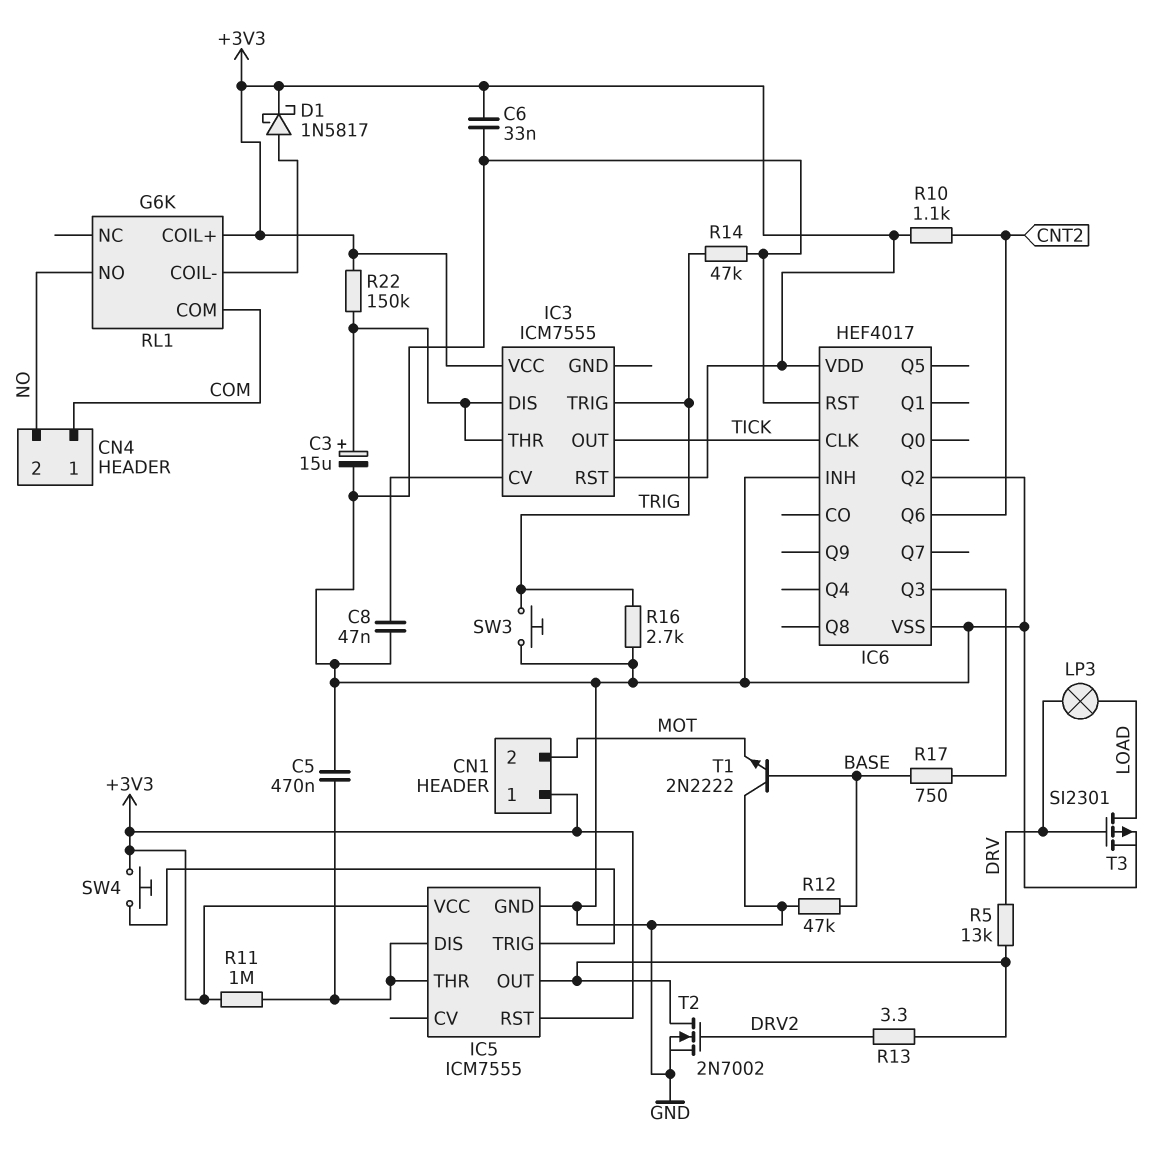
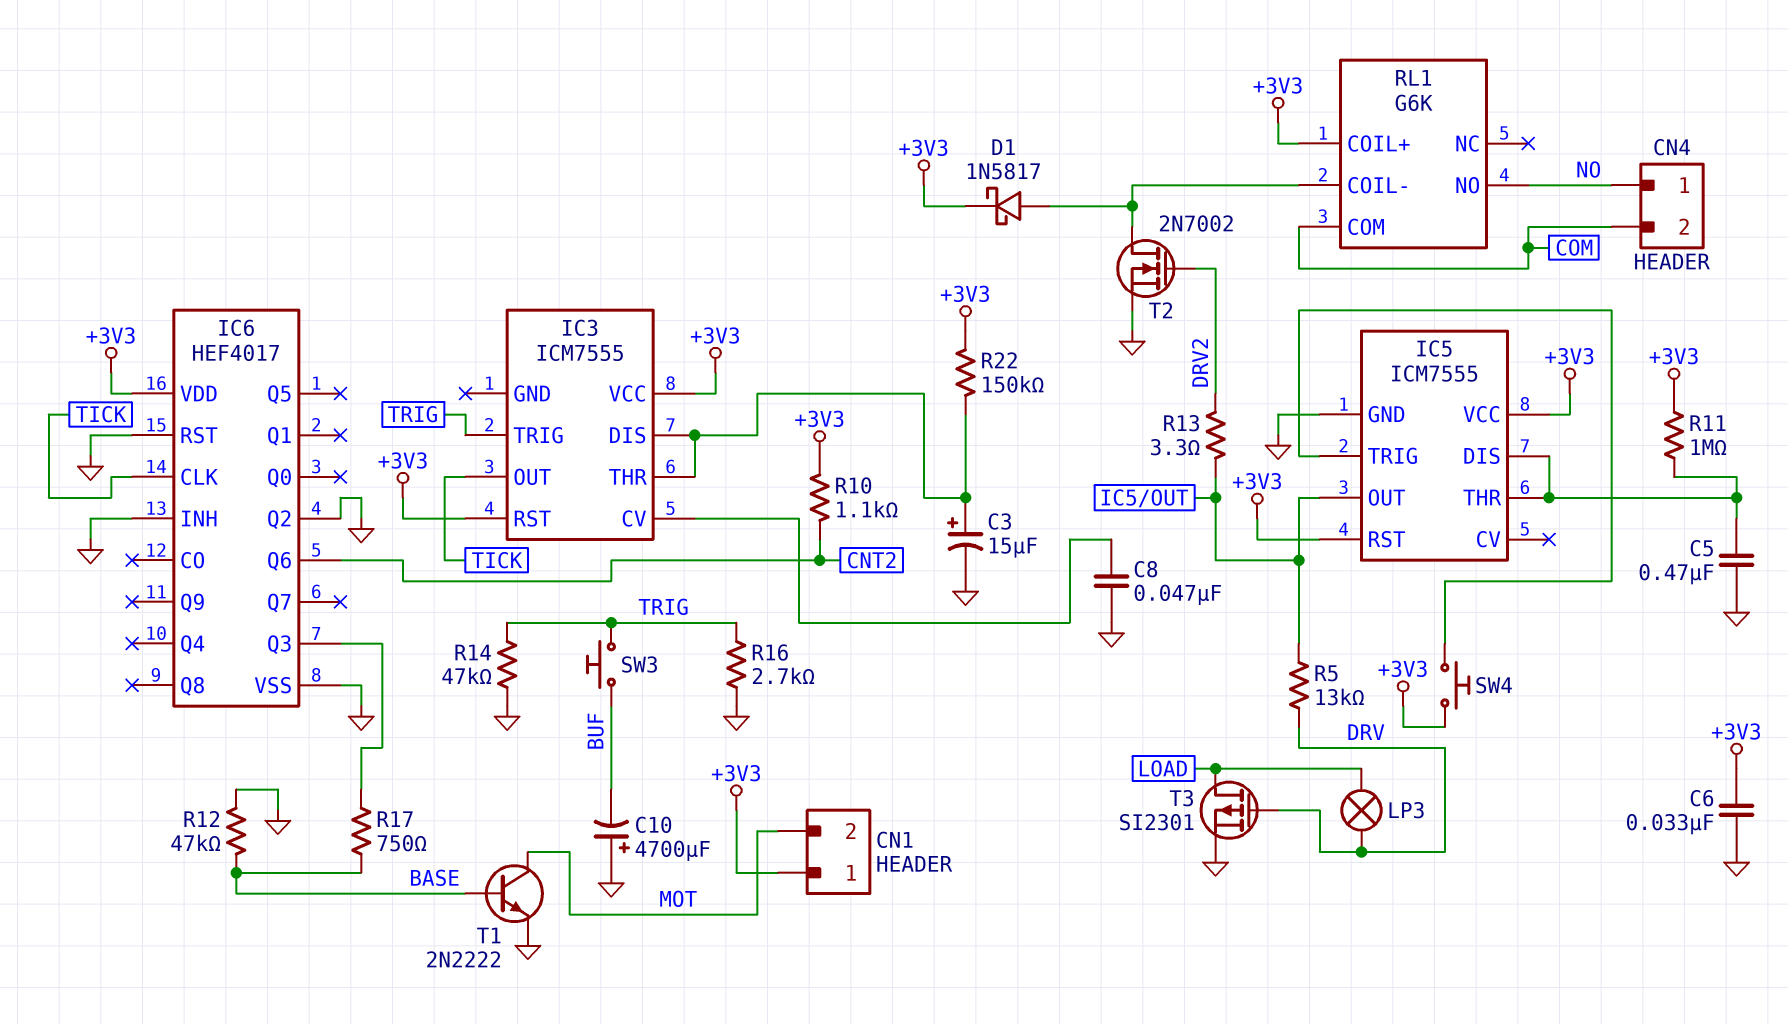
C10: none -> 4700uF (plus GND, minus BUF)
CN4 pin 1: COM -> NO
CN4 pin 2: NO -> COM
SW3: button (GND, TRIG) -> button (BUF, TRIG)
T1: NPN 2N2222 (B BASE, C GND, E MOT) -> NPN 2N2222 (B BASE, C MOT, E GND)
T2: NMOS 2N7002 (G DRV2, D IC5/OUT, S GND) -> NMOS 2N7002 (G DRV2, D RL1/COIL-, S GND)

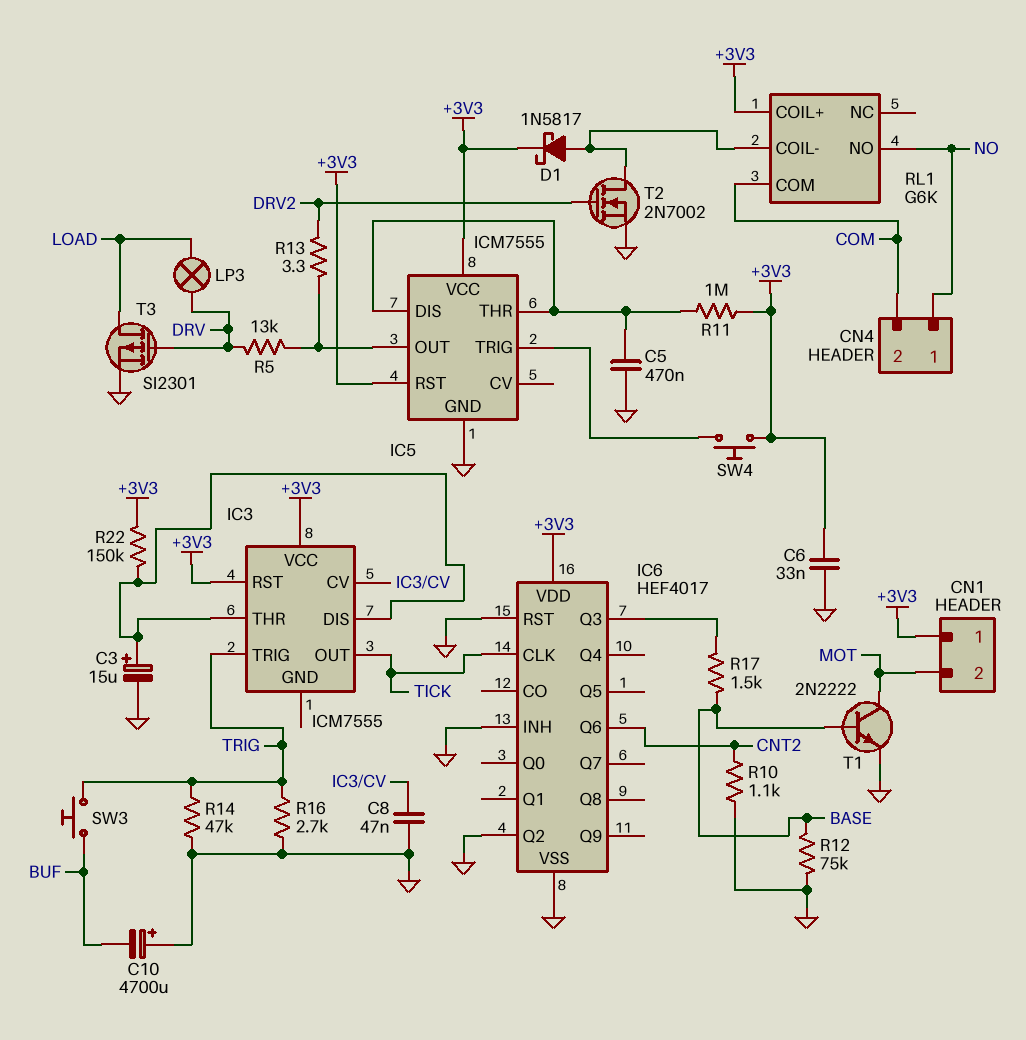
R10: 1.1k (+3V3, CNT2) -> 1.1k (CNT2, GND)
R12: 47k (BASE, GND) -> 75k (BASE, GND)
R17: 750 (BASE, IC6/Q3) -> 1.5k (BASE, IC6/Q3)

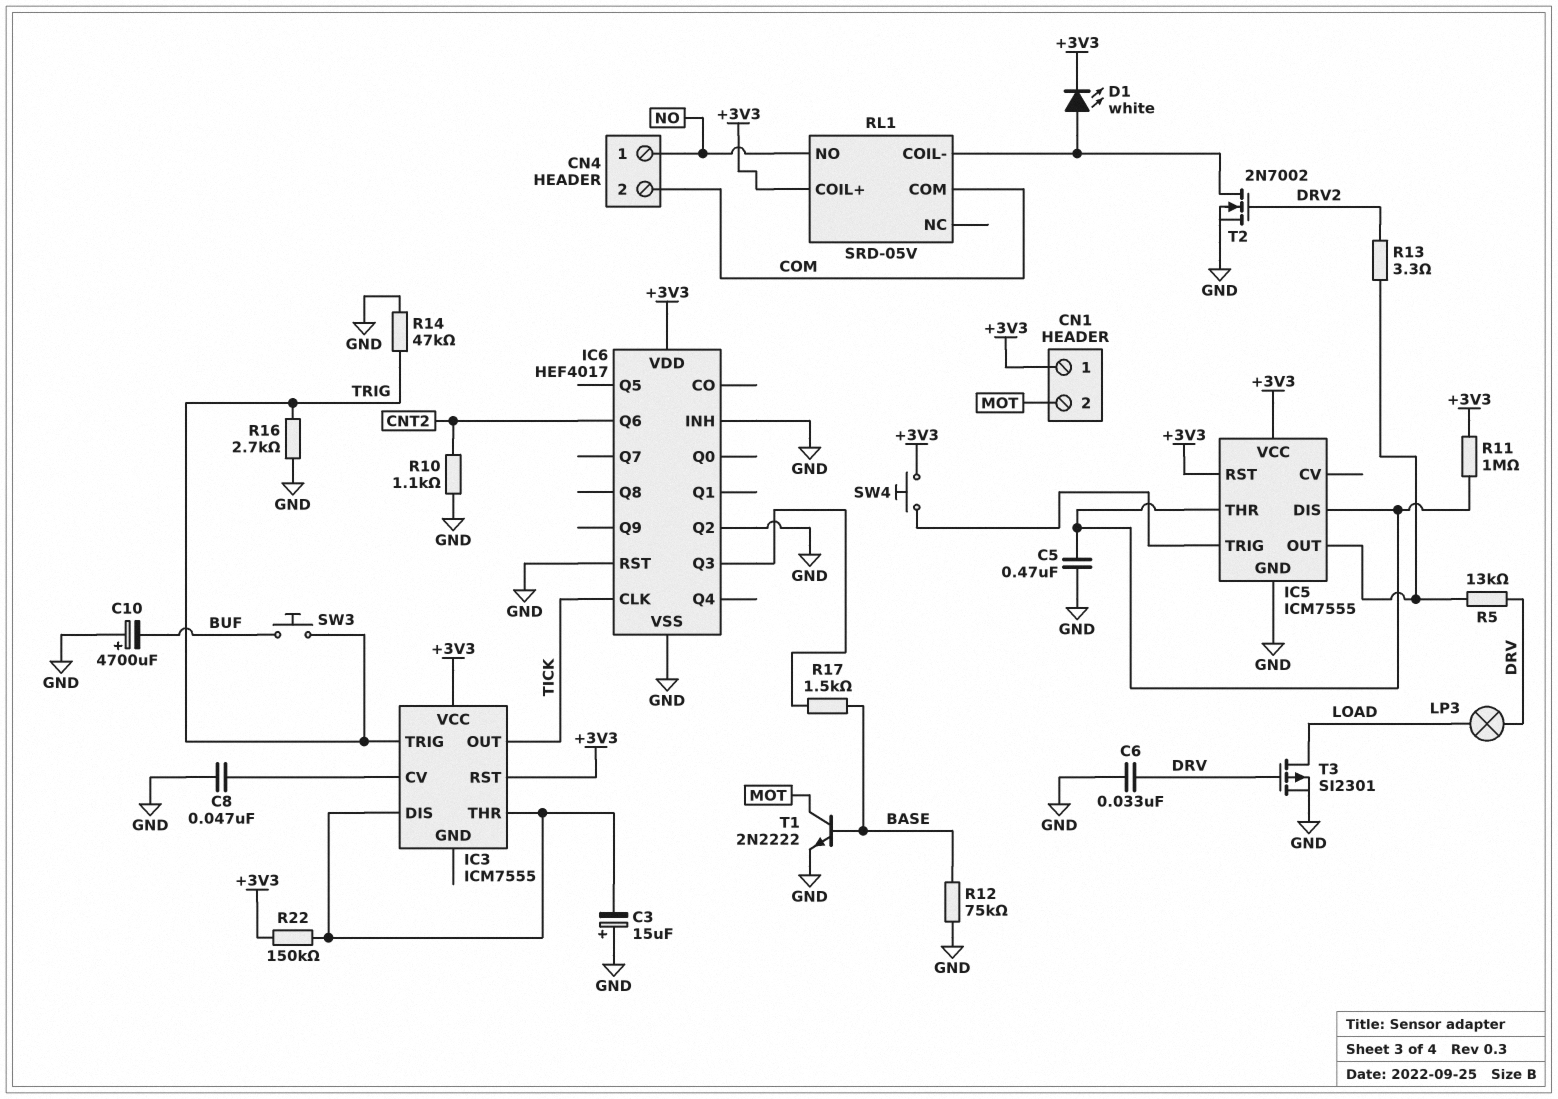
C3: 15uF (plus IC3/DIS, minus GND) -> 15uF (plus GND, minus IC3/DIS)
C6: 33nF (+3V3, GND) -> 33nF (DRV, GND)
D1: schottky 1N5817 (A RL1/COIL-, K +3V3) -> LED white (A RL1/COIL-, K +3V3)
RL1: G6K -> SRD-05V

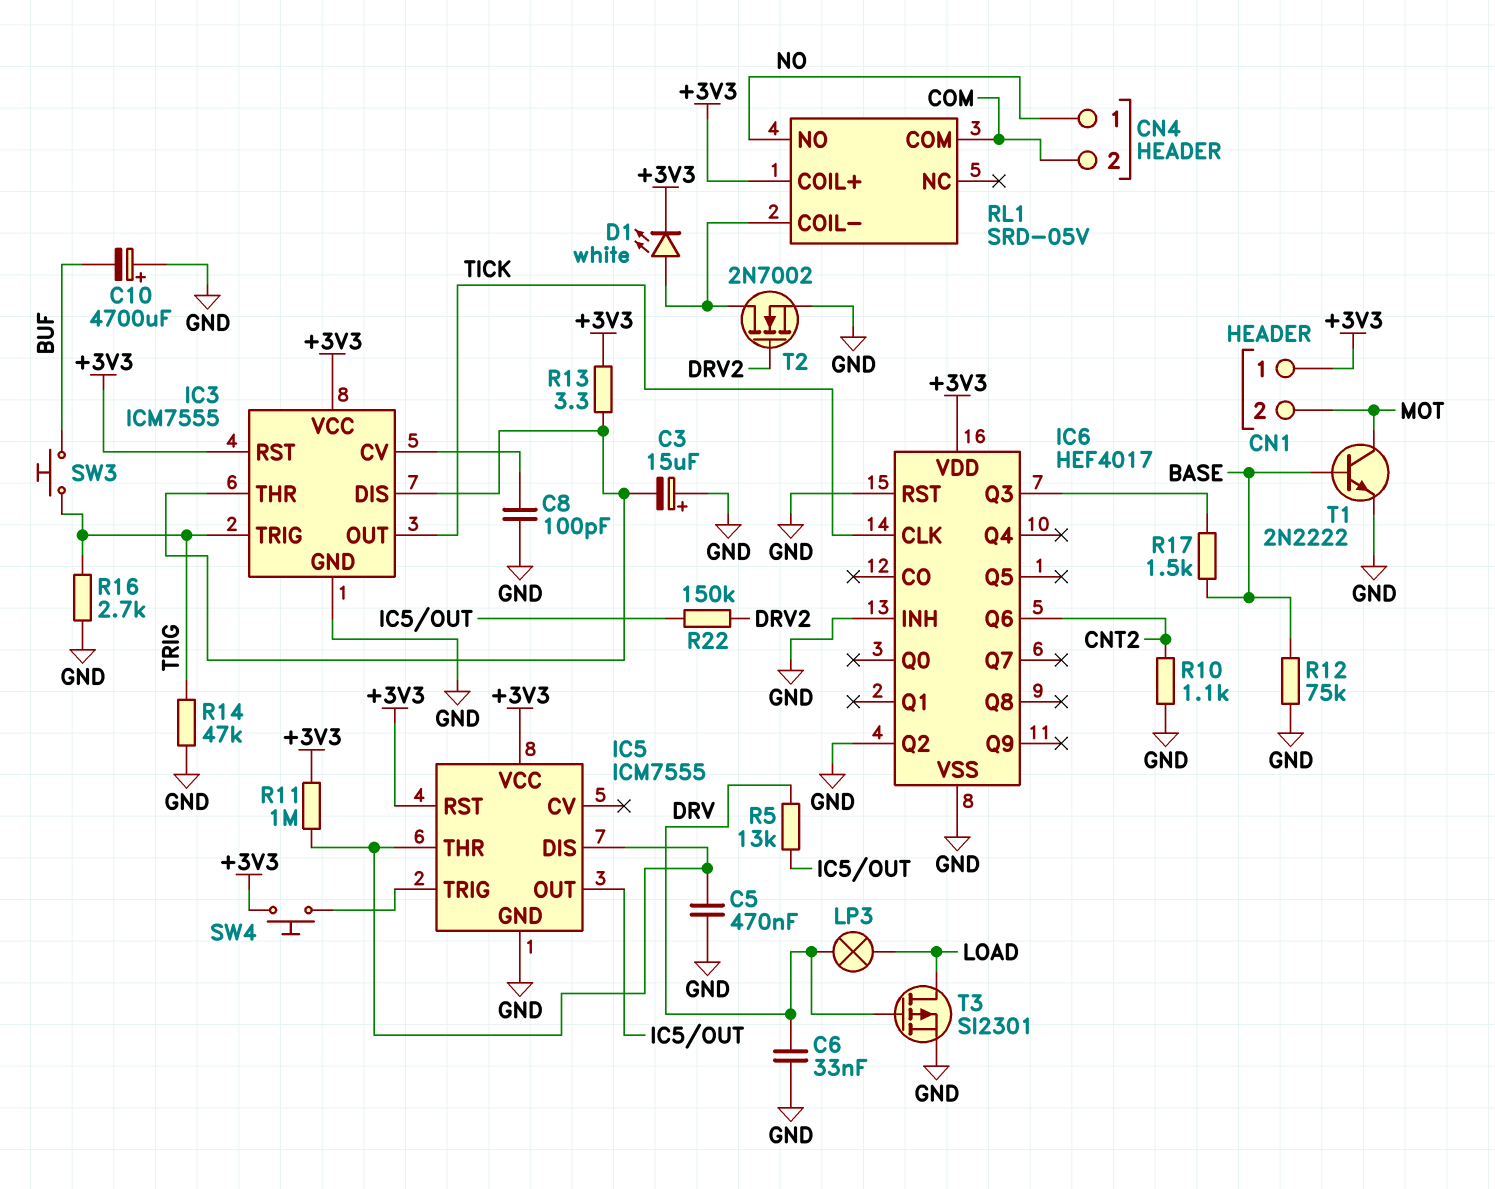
C8: 47nF (GND, IC3/CV) -> 100pF (GND, IC3/CV)
IC3 pin GND: none -> GND
R13: 3.3 (DRV2, IC5/OUT) -> 3.3 (+3V3, IC3/DIS)
R22: 150k (+3V3, IC3/DIS) -> 150k (DRV2, IC5/OUT)

